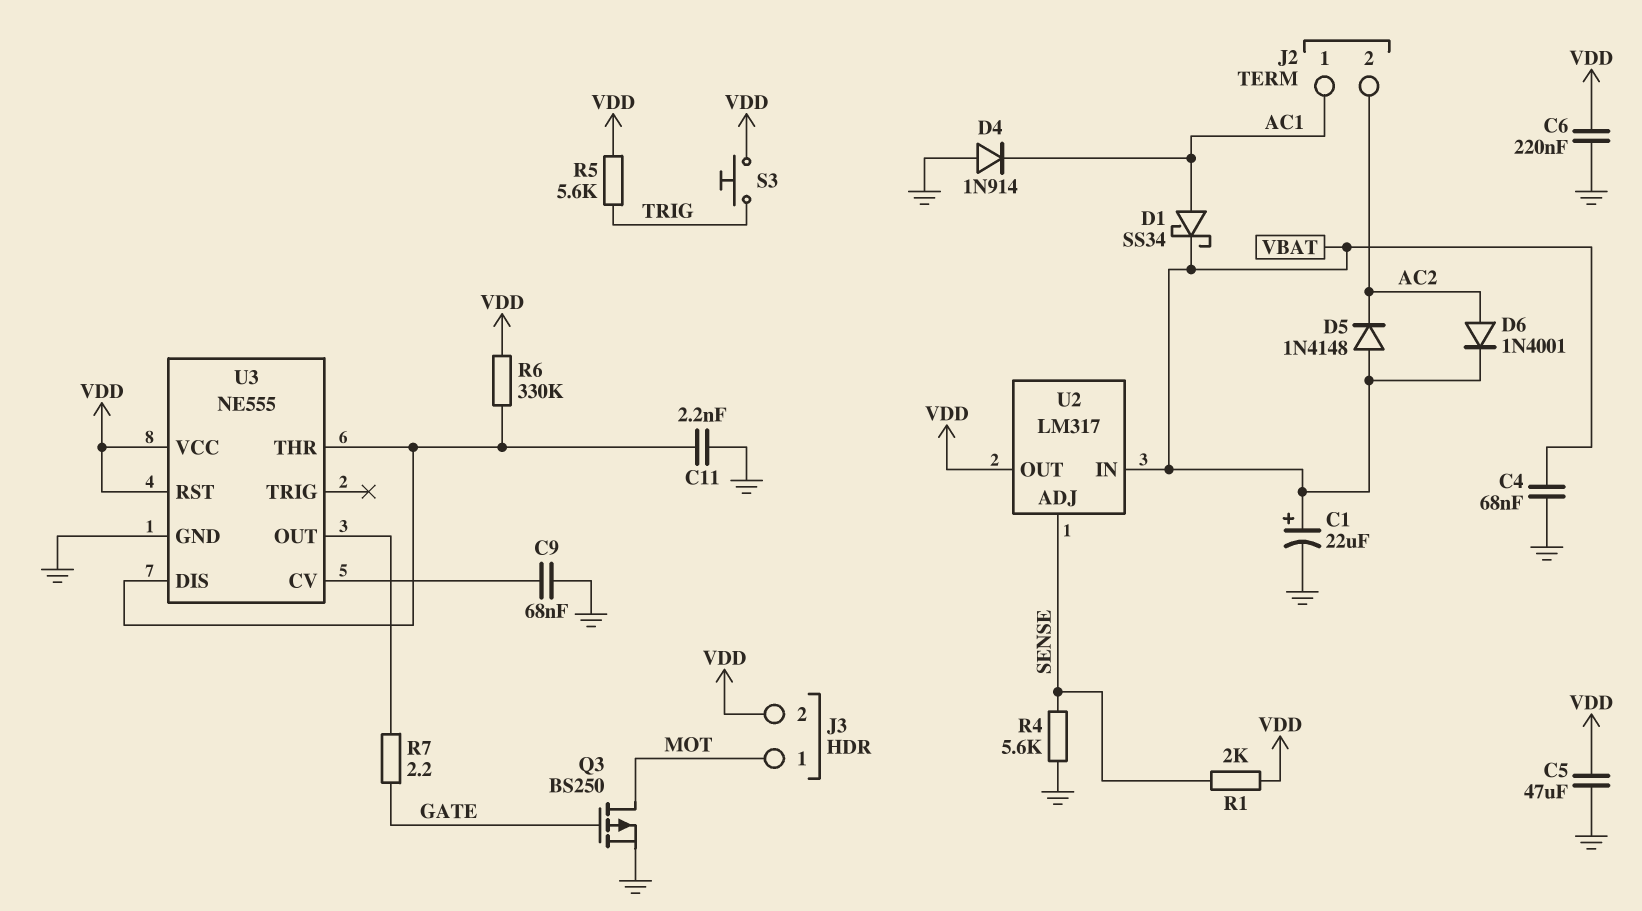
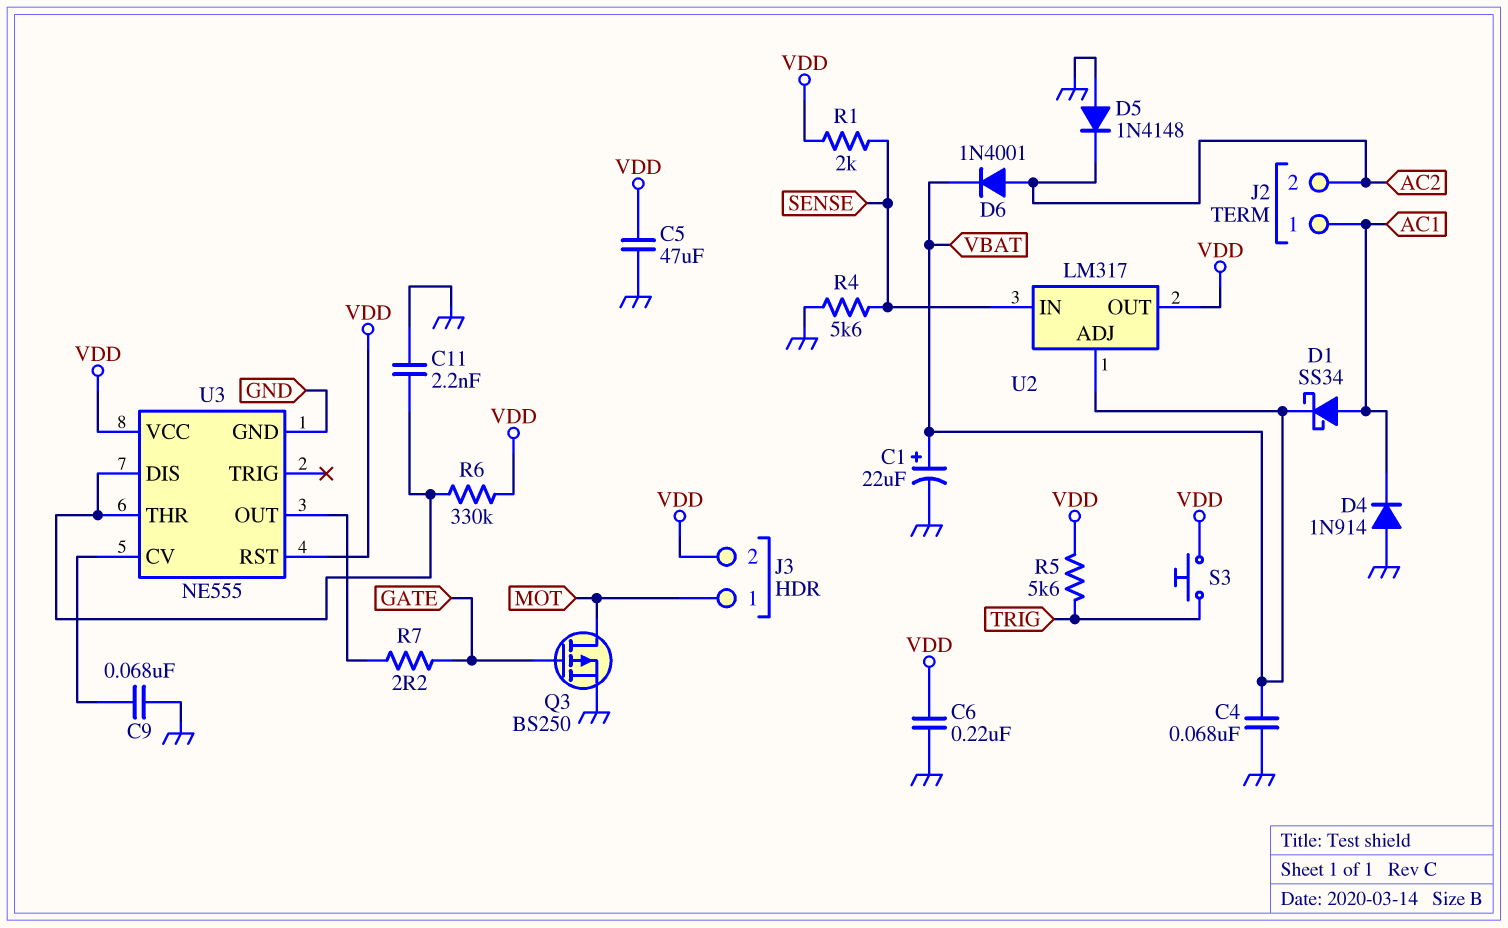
D5: diode 1N4148 (A VBAT, K AC2) -> diode 1N4148 (A GND, K AC2)
U2 pin ADJ: SENSE -> VBAT
U2 pin IN: VBAT -> SENSE

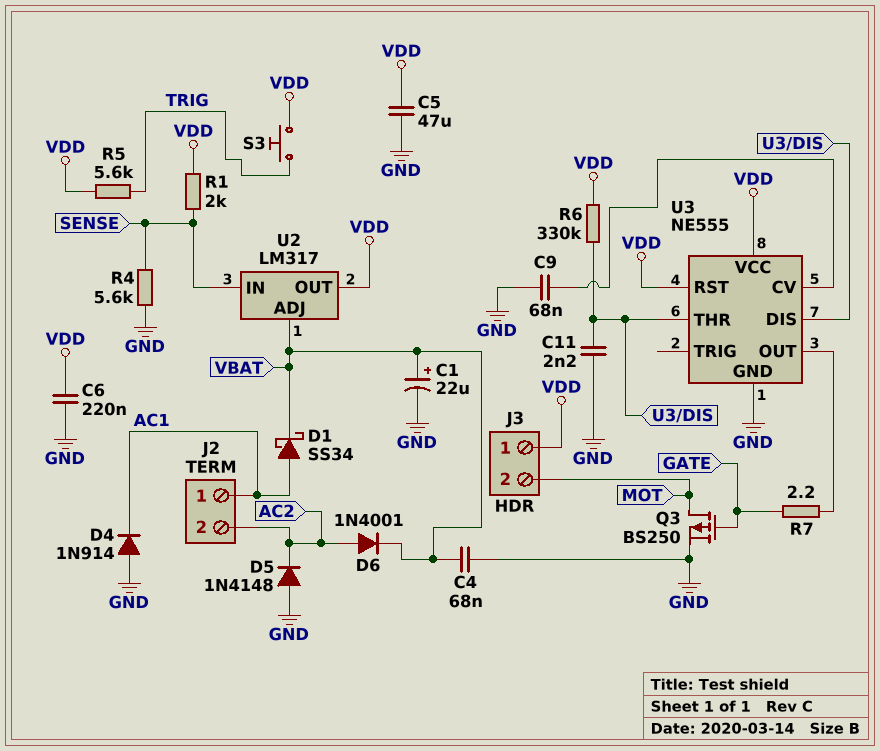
J3 pin 1: MOT -> VDD
J3 pin 2: VDD -> MOT

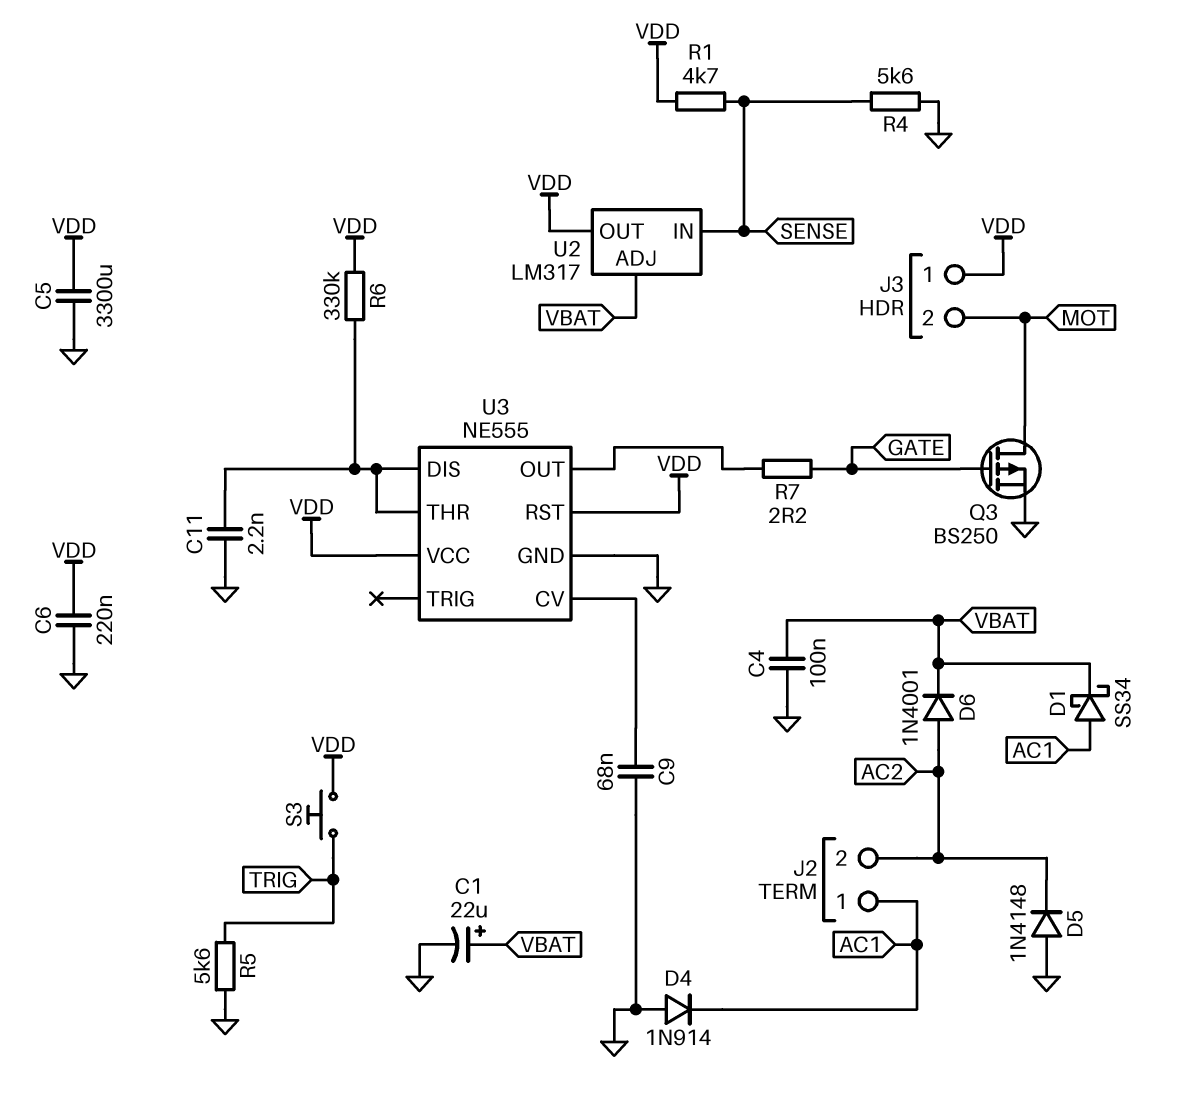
C4: 68nF (GND, VBAT) -> 100nF (GND, VBAT)
C5: 47uF (GND, VDD) -> 3300uF (GND, VDD)
R1: 2k (SENSE, VDD) -> 4.7k (SENSE, VDD)
R5: 5.6k (TRIG, VDD) -> 5.6k (GND, TRIG)

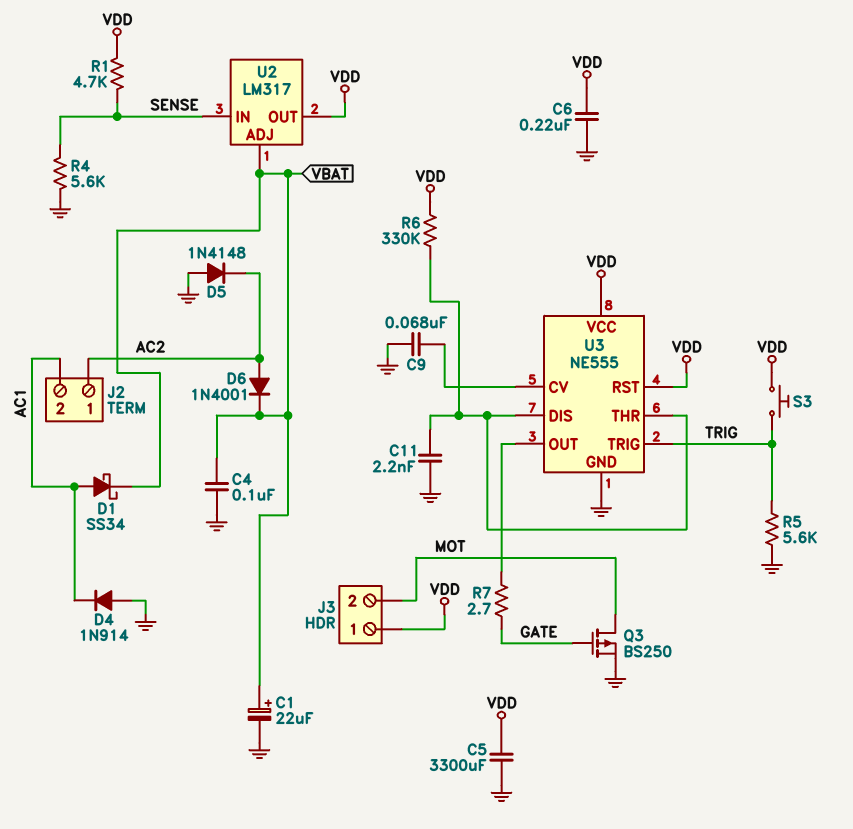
J2 pin 1: AC1 -> AC2
J2 pin 2: AC2 -> AC1
R7: 2.2 (GATE, U3/OUT) -> 2.7 (GATE, U3/OUT)
U3 pin TRIG: none -> TRIG

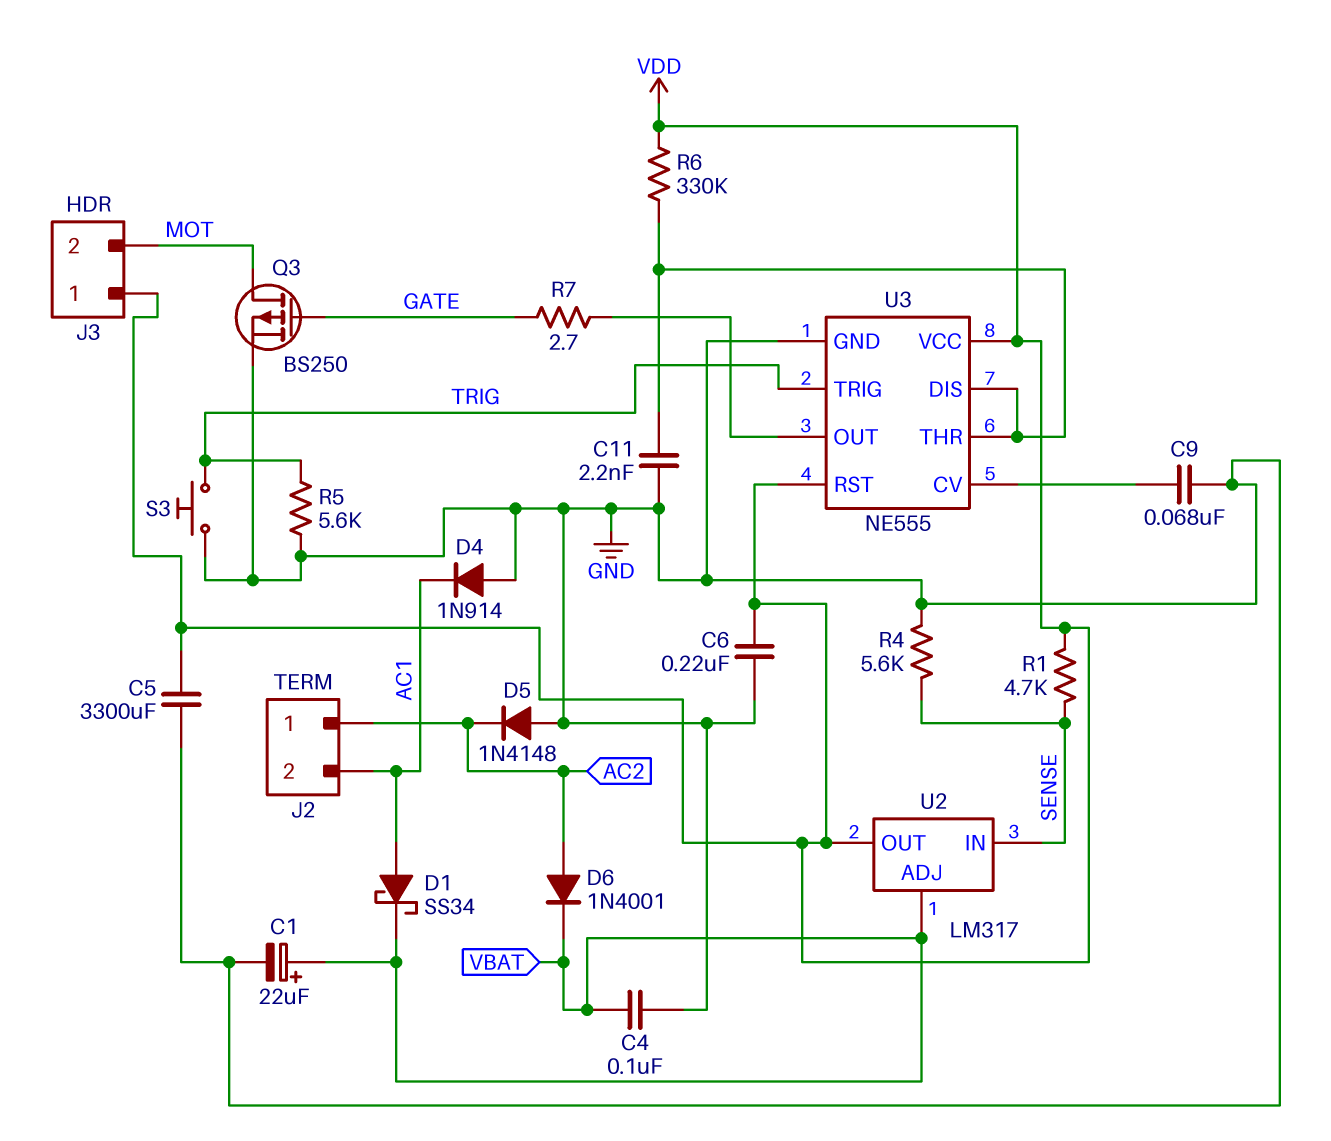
S3: button (TRIG, VDD) -> button (GND, TRIG)

